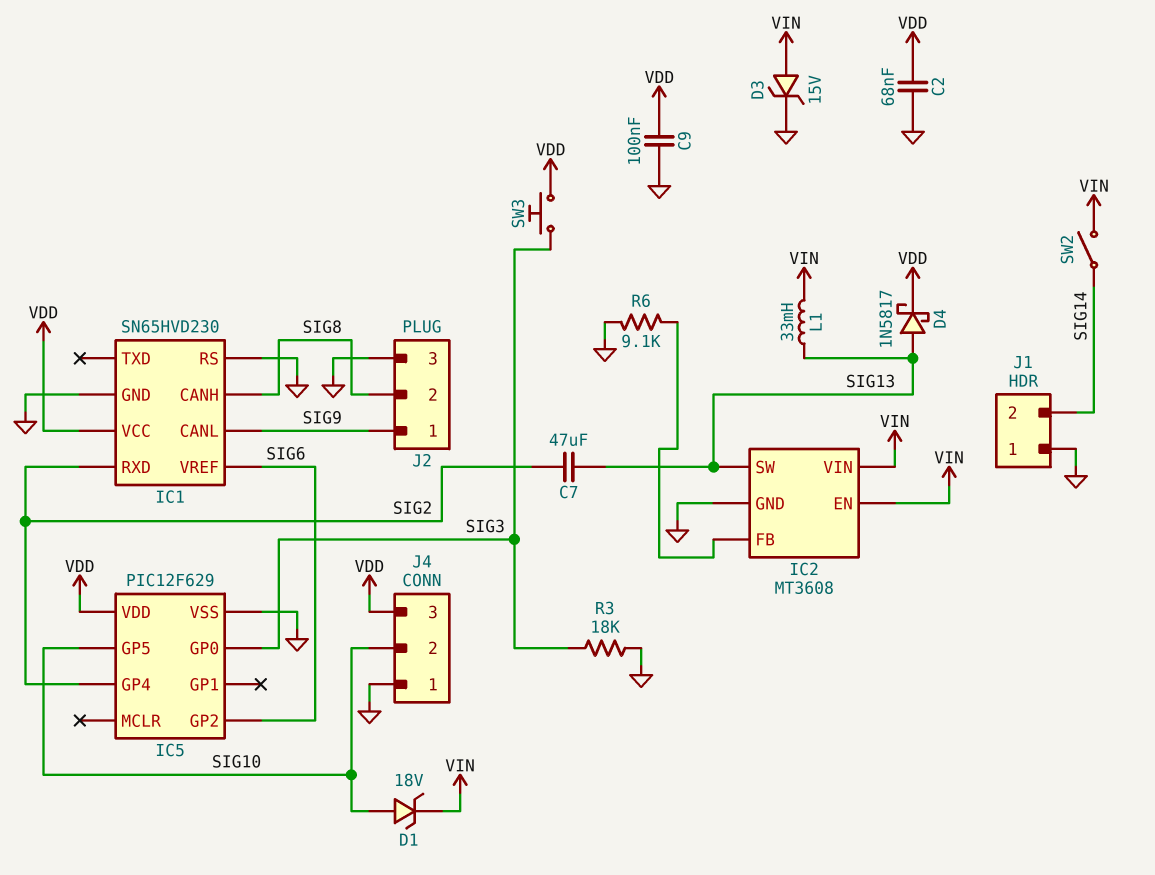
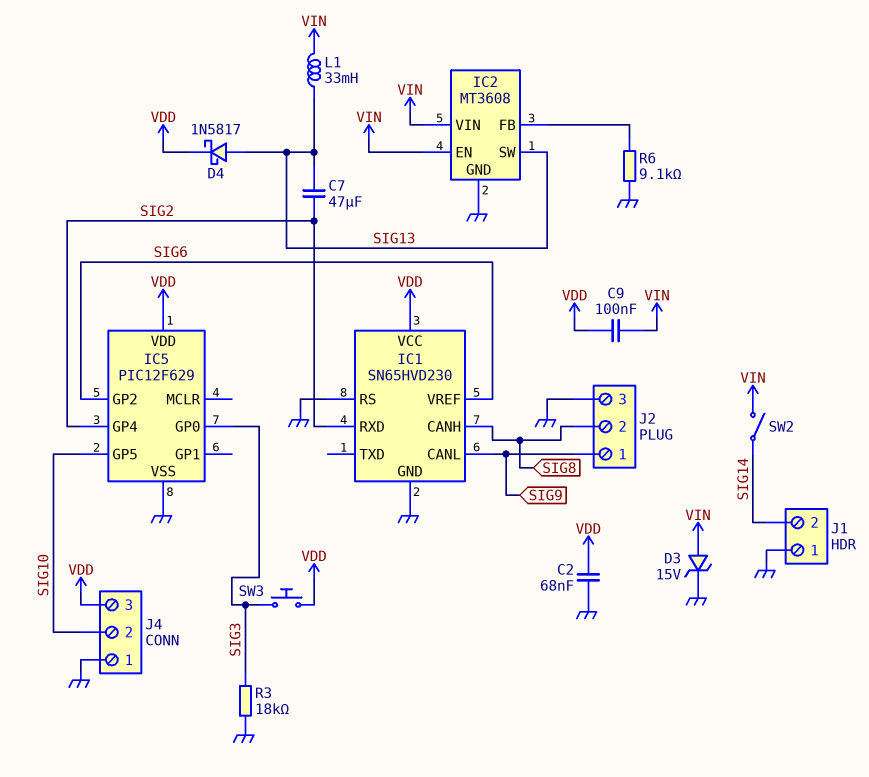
C9: 100nF (GND, VDD) -> 100nF (VDD, VIN)
D1: zener 18V (A SIG10, K VIN) -> none

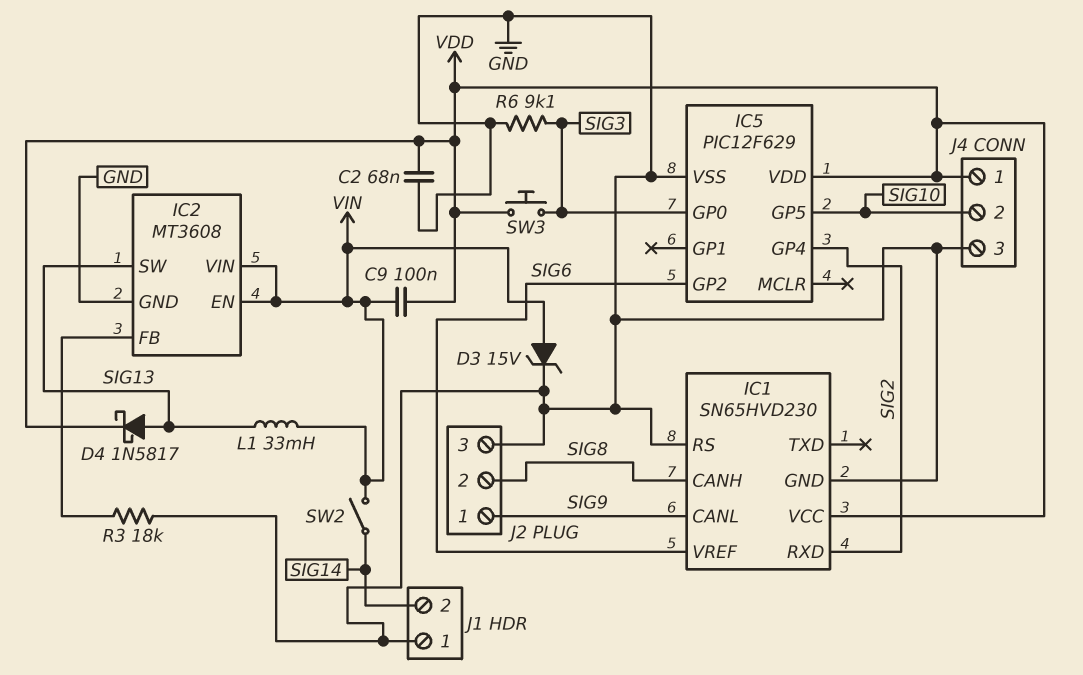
C7: 47uF (SIG2, SIG13) -> none
J4 pin 1: GND -> VDD
J4 pin 3: VDD -> GND
R3: 18k (GND, SIG3) -> 18k (GND, IC2/FB)
R6: 9.1k (GND, IC2/FB) -> 9.1k (GND, SIG3)

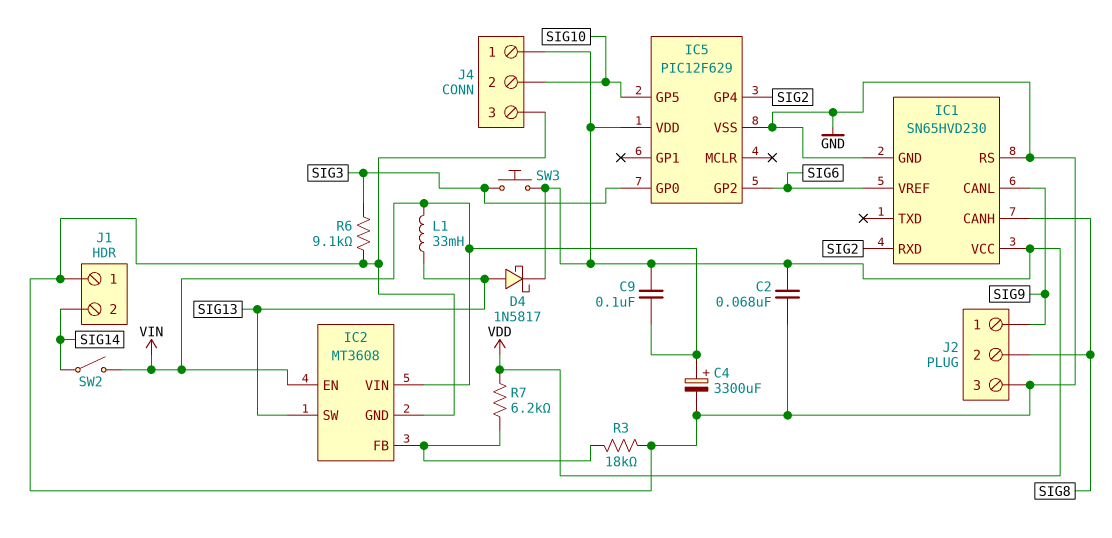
C4: none -> 3300uF (plus VIN, minus GND)
D3: zener 15V (A VIN, K GND) -> none
R7: none -> 6.2k (IC2/FB, VDD)

